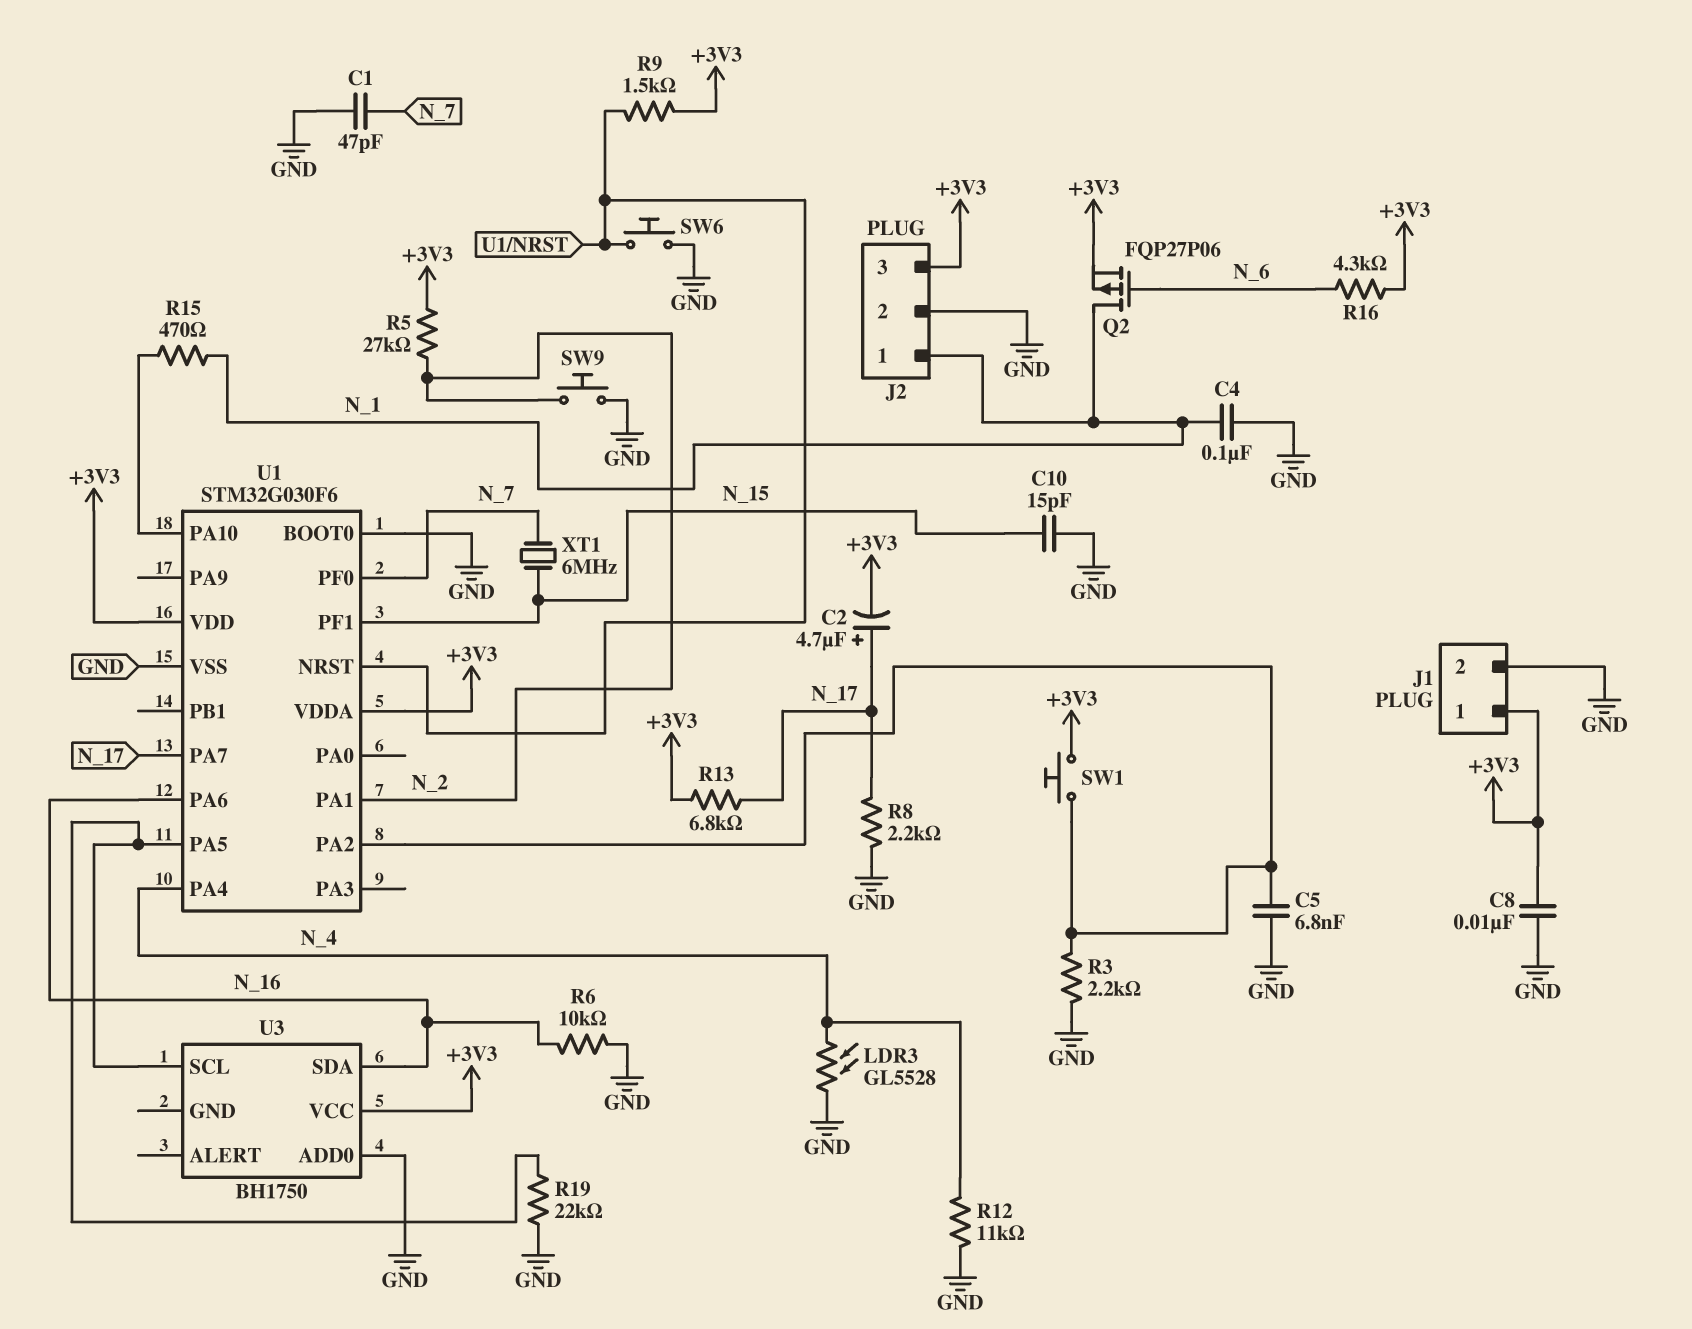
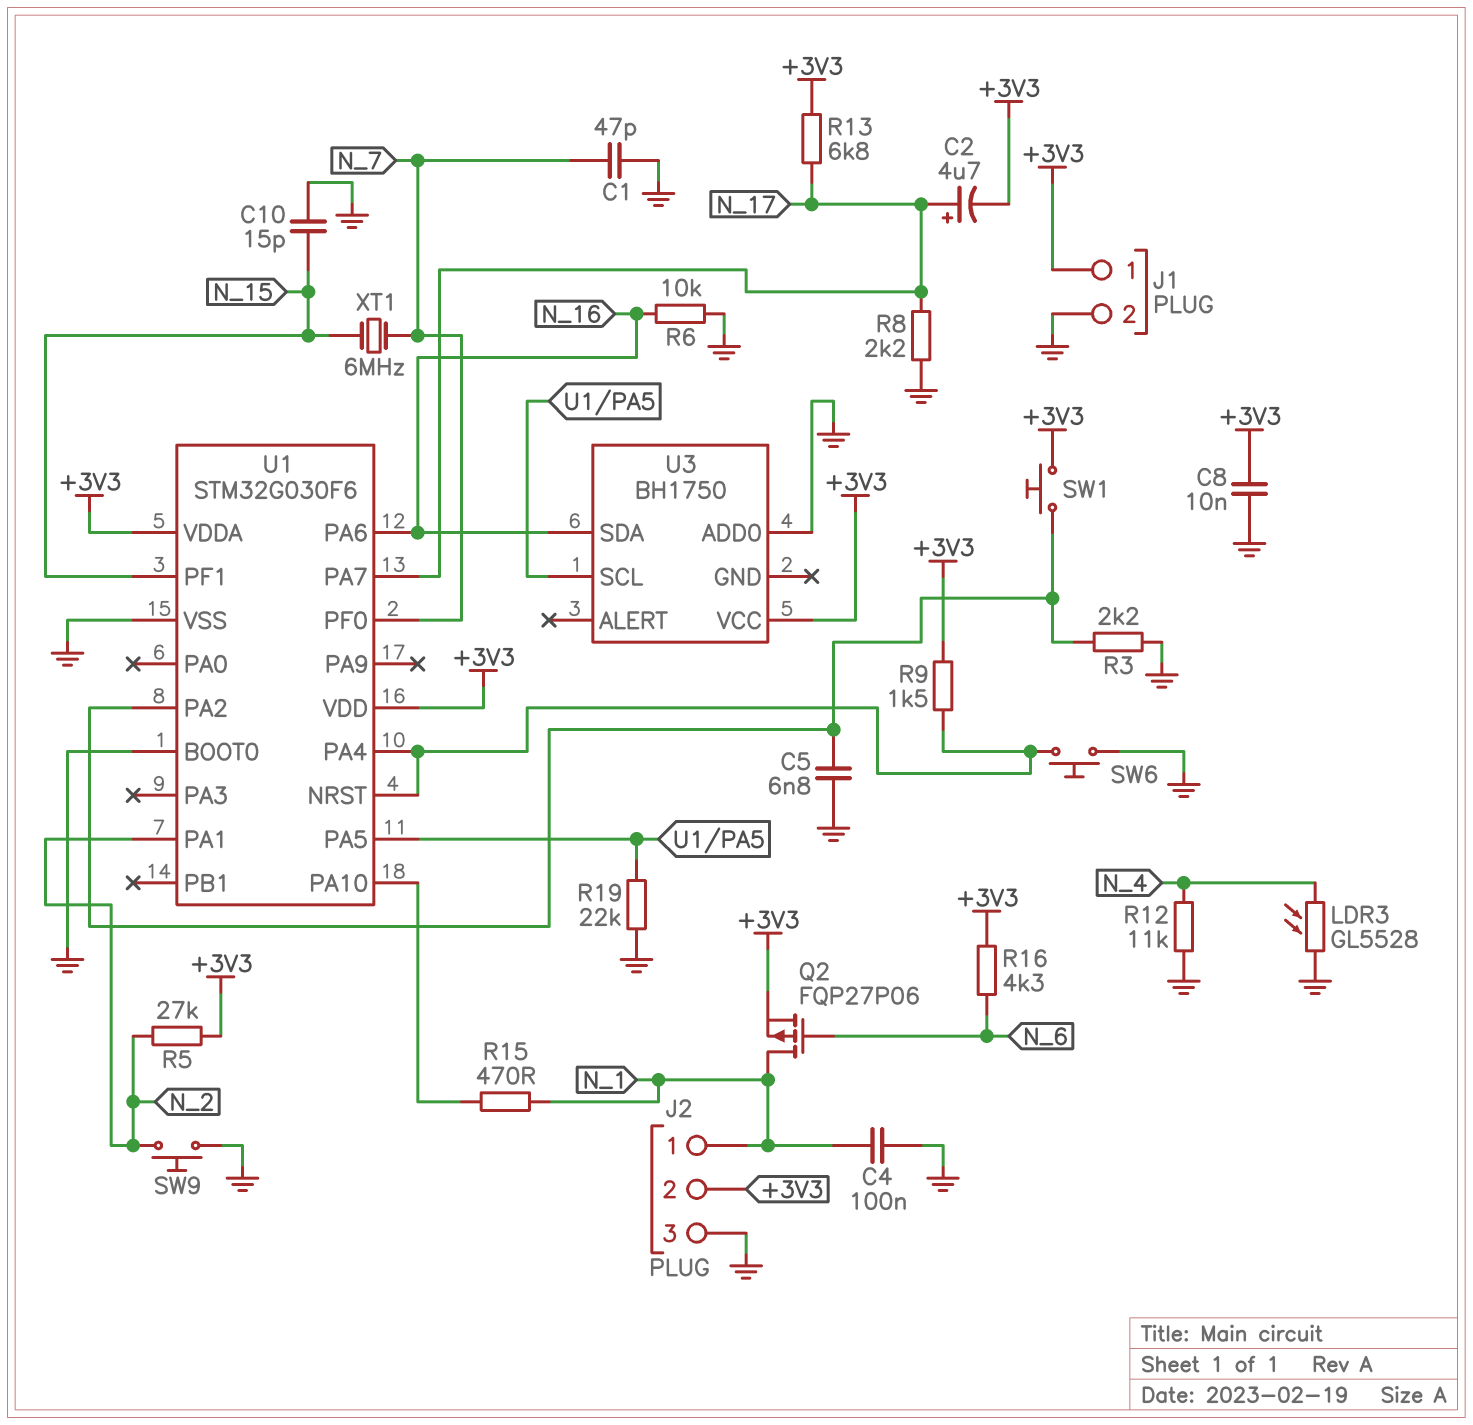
J2 pin 2: GND -> +3V3
J2 pin 3: +3V3 -> GND
U1 pin PA4: N_4 -> U1/NRST

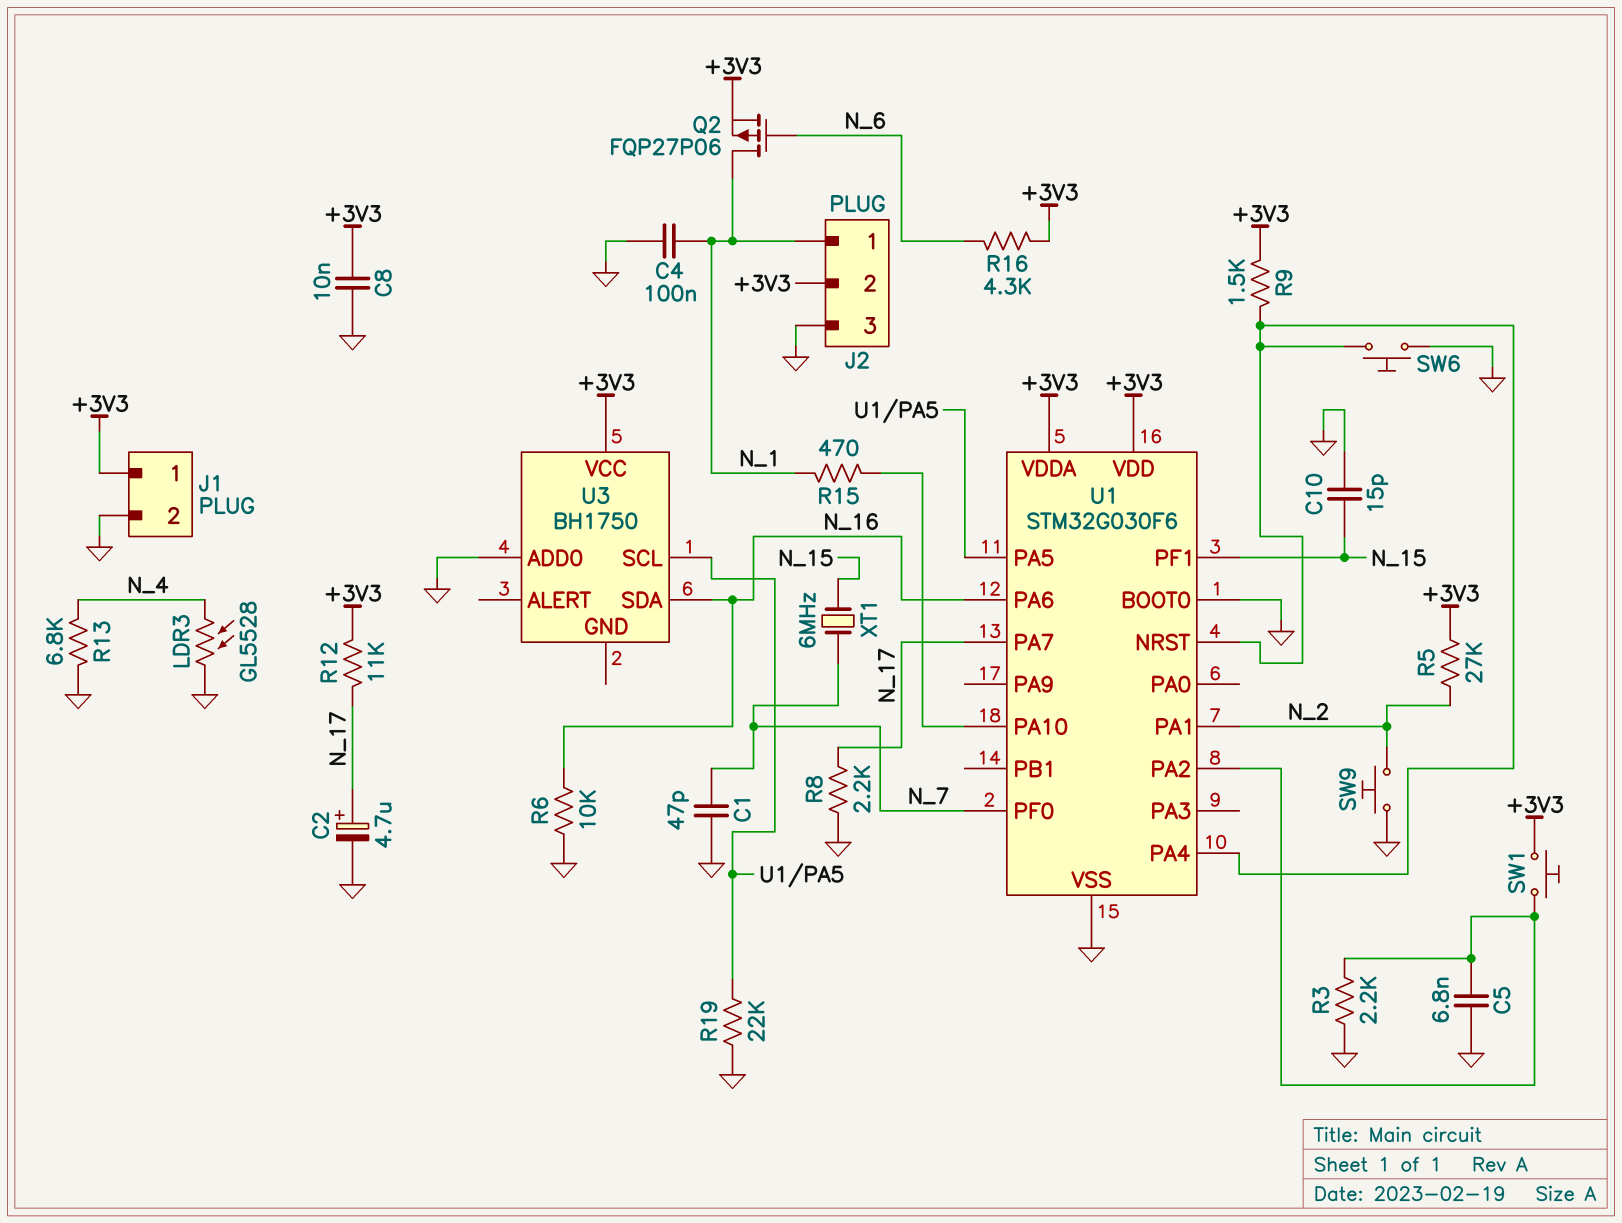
C2: 4.7uF (plus N_17, minus +3V3) -> 4.7uF (plus N_17, minus GND)
R12: 11k (GND, N_4) -> 11k (+3V3, N_17)
R13: 6.8k (+3V3, N_17) -> 6.8k (GND, N_4)

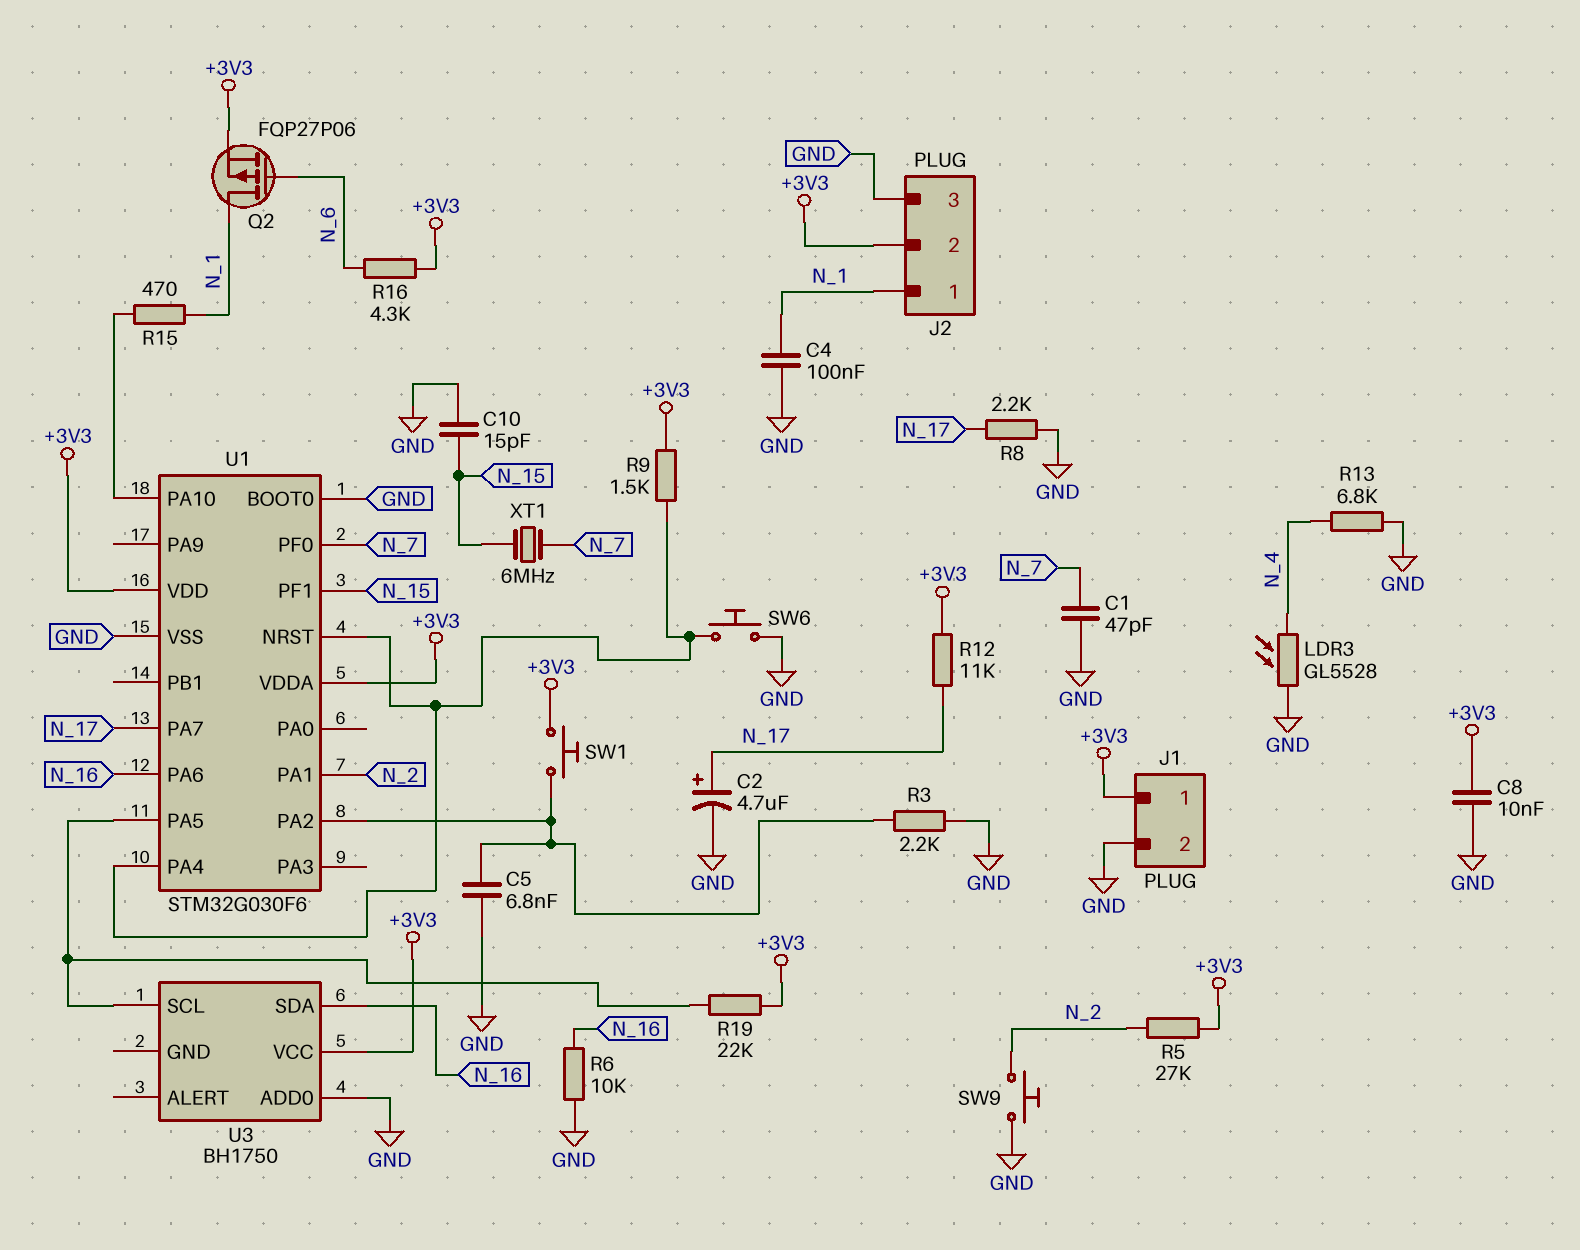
R19: 22k (GND, U1/PA5) -> 22k (+3V3, U1/PA5)

